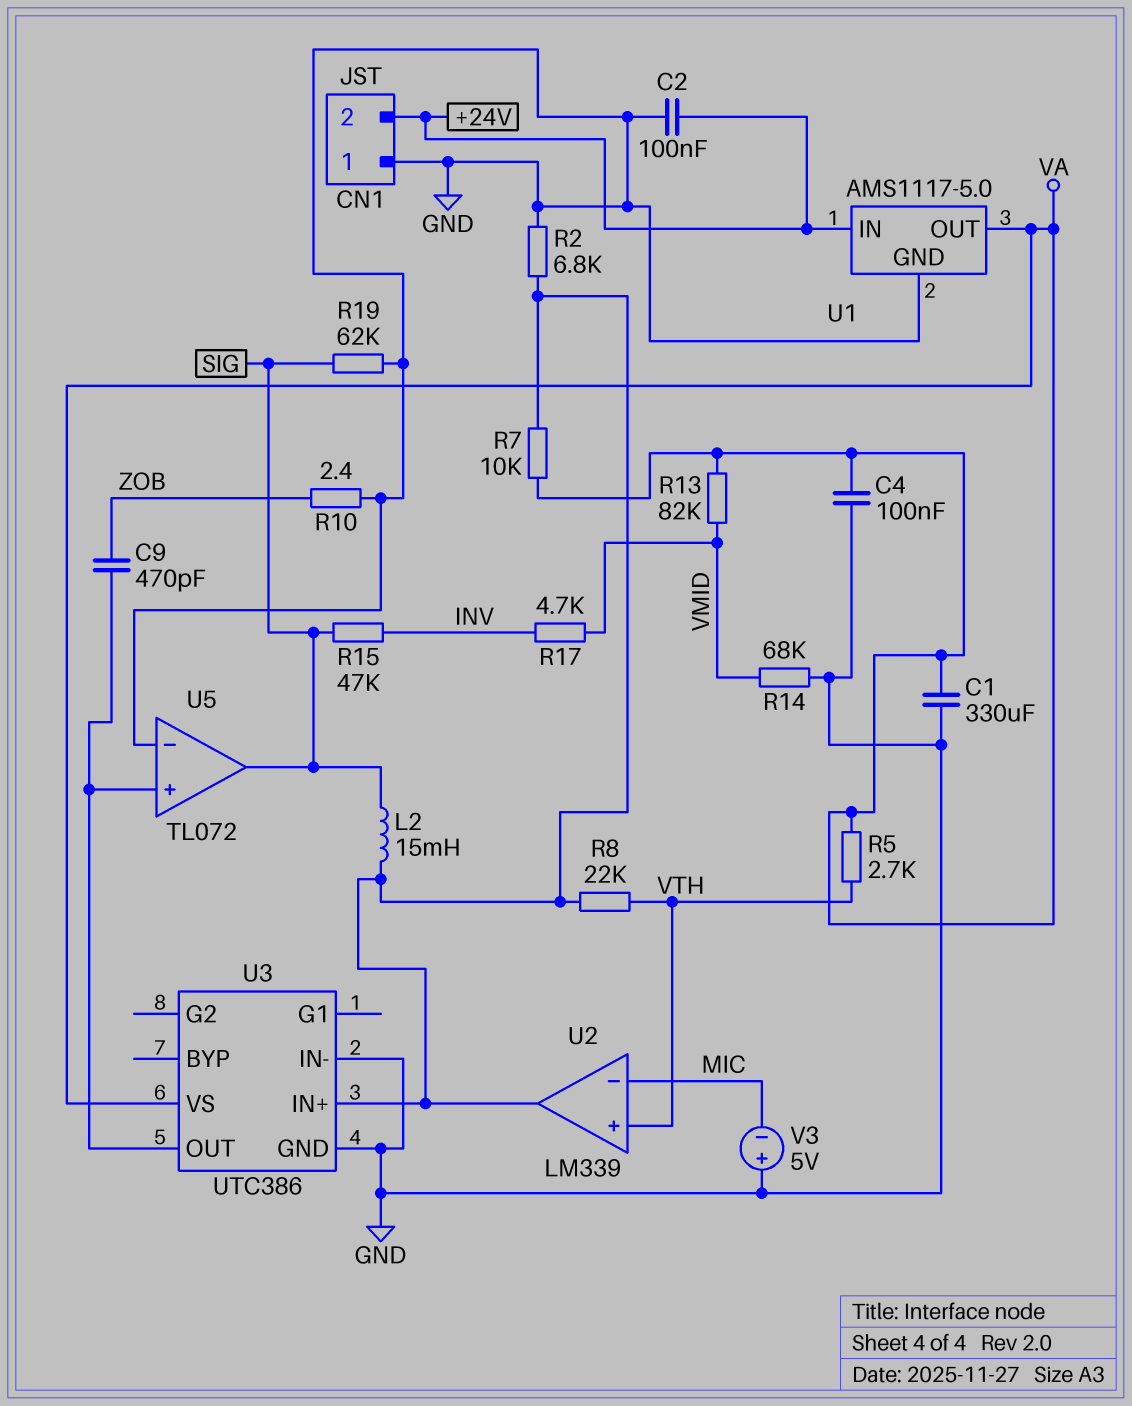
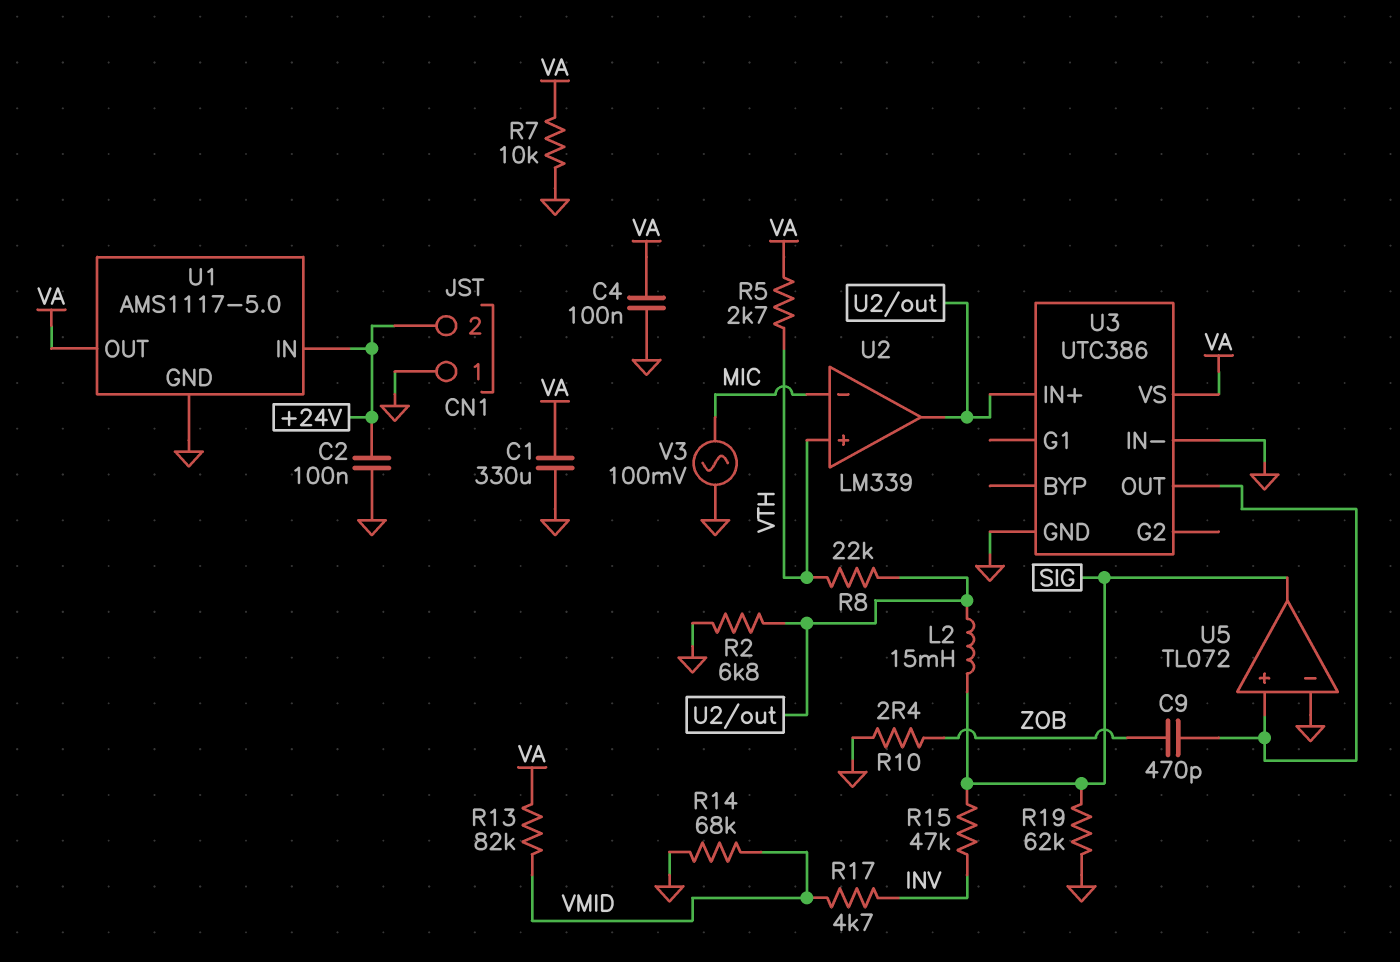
R7: 10k (U2/out, VA) -> 10k (GND, VA)
V3: 5V (plus GND, minus MIC) -> AC 100mV (GND, MIC)

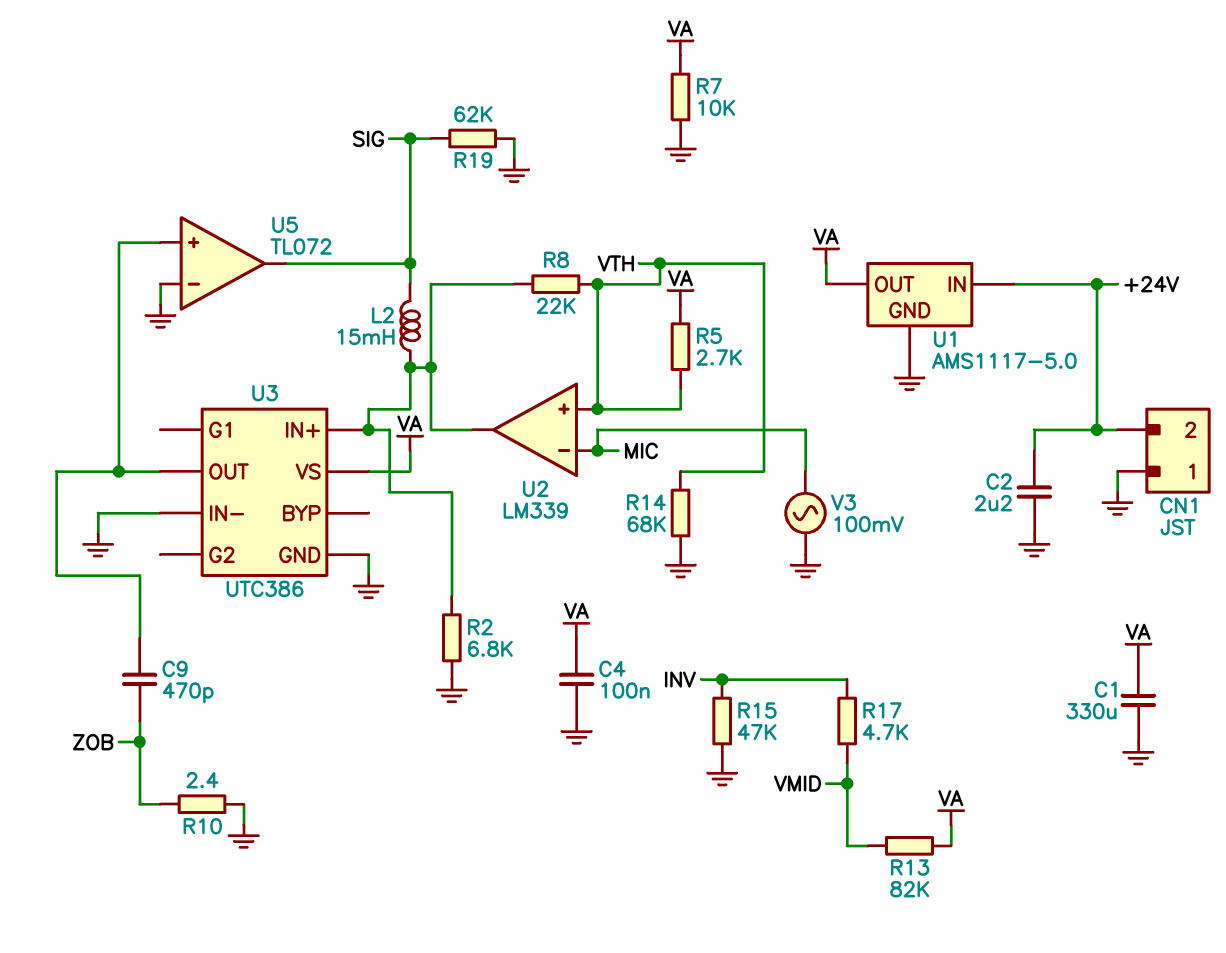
C2: 100nF (+24V, GND) -> 2.2uF (+24V, GND)
R14: 68k (GND, VMID) -> 68k (GND, VTH)
R15: 47k (INV, SIG) -> 47k (GND, INV)

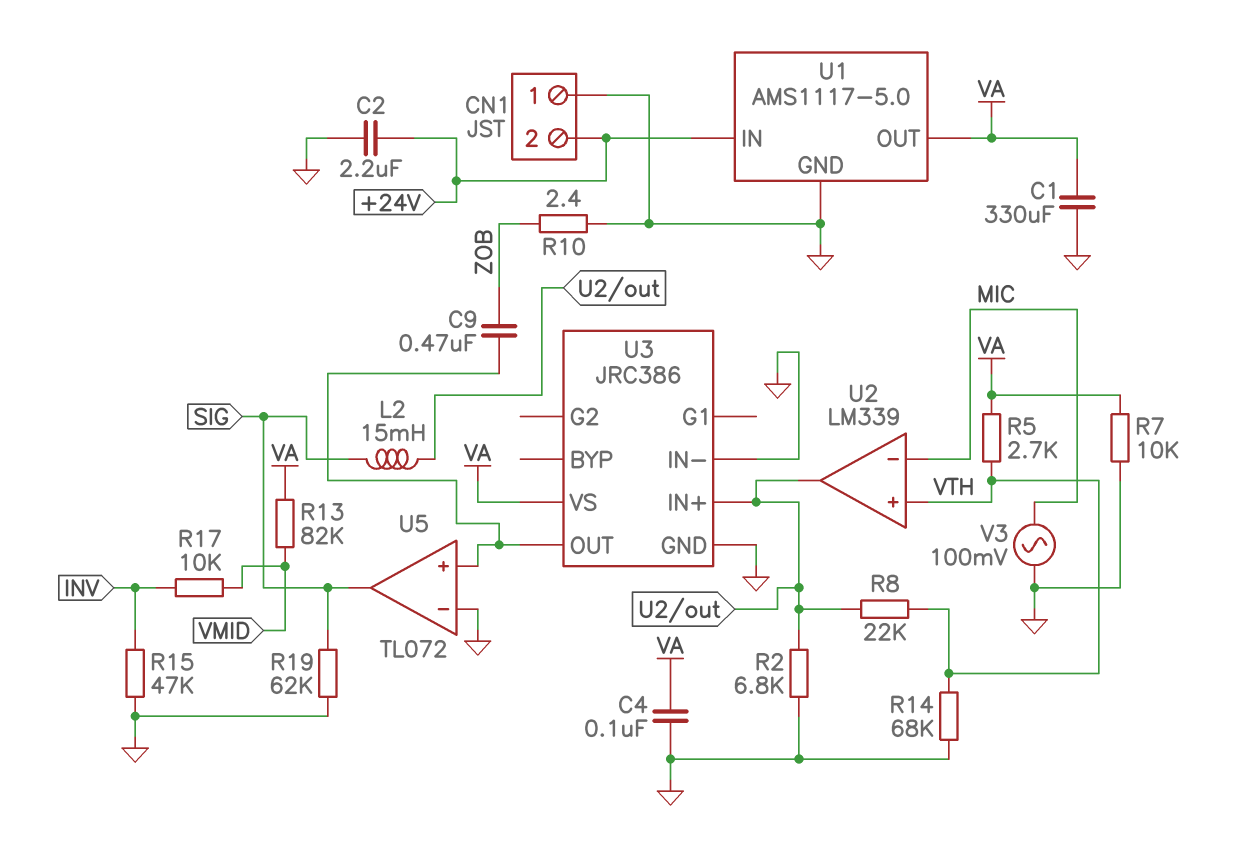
C9: 470pF (U3/OUT, ZOB) -> 470nF (U3/OUT, ZOB)
R17: 4.7k (INV, VMID) -> 10k (INV, VMID)
U3: UTC386 -> JRC386

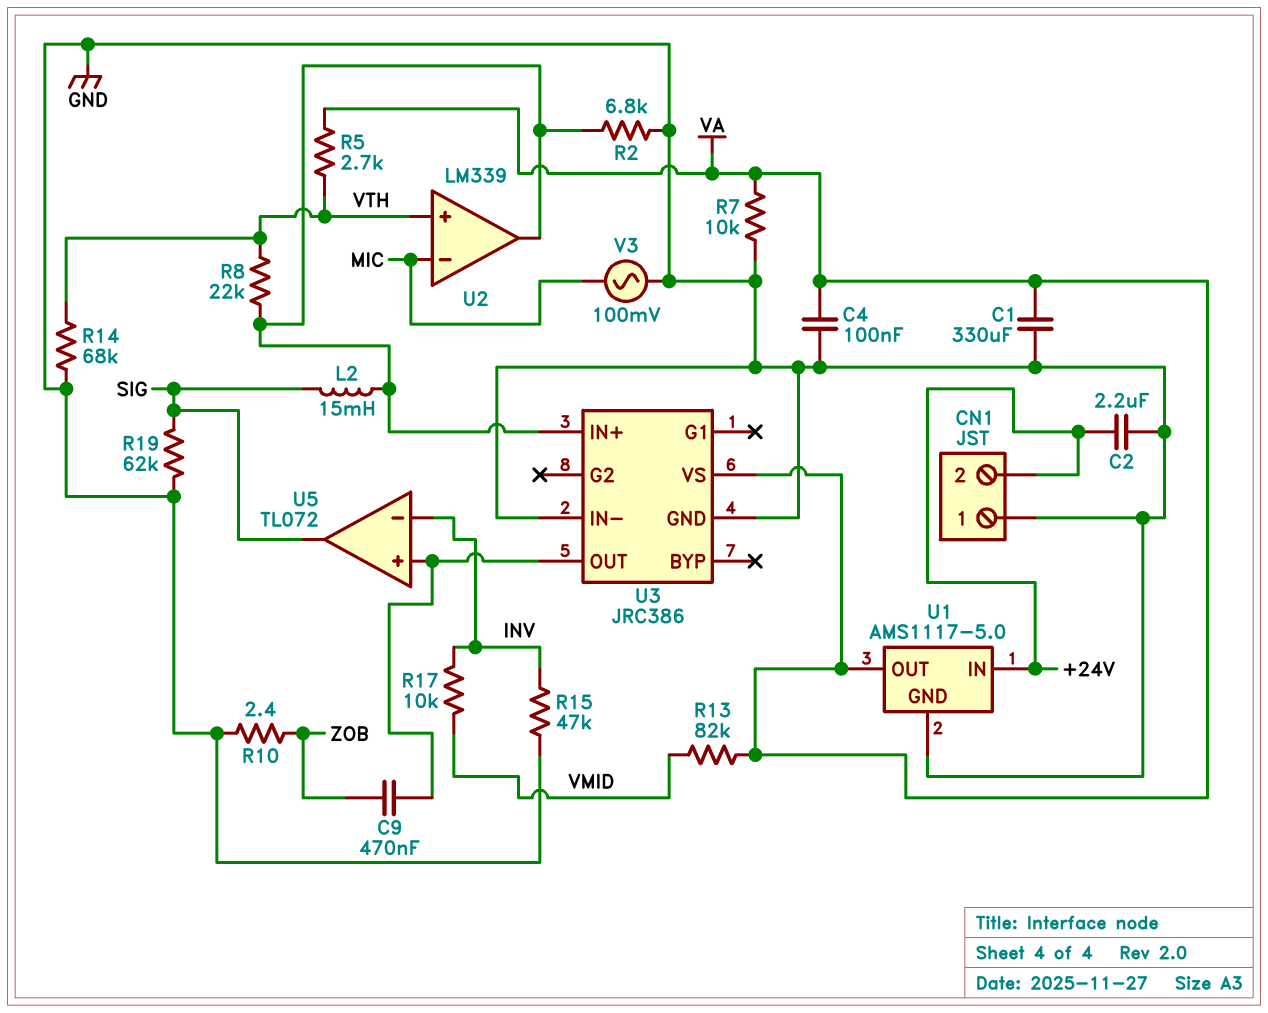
U5 pin in-: GND -> INV

